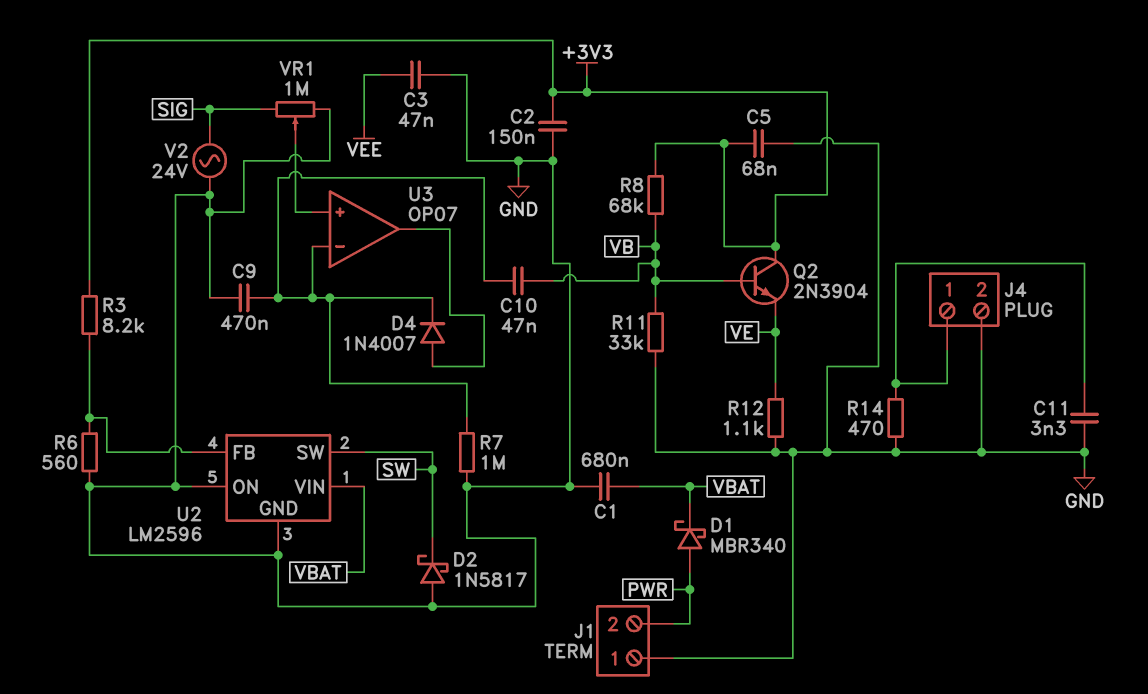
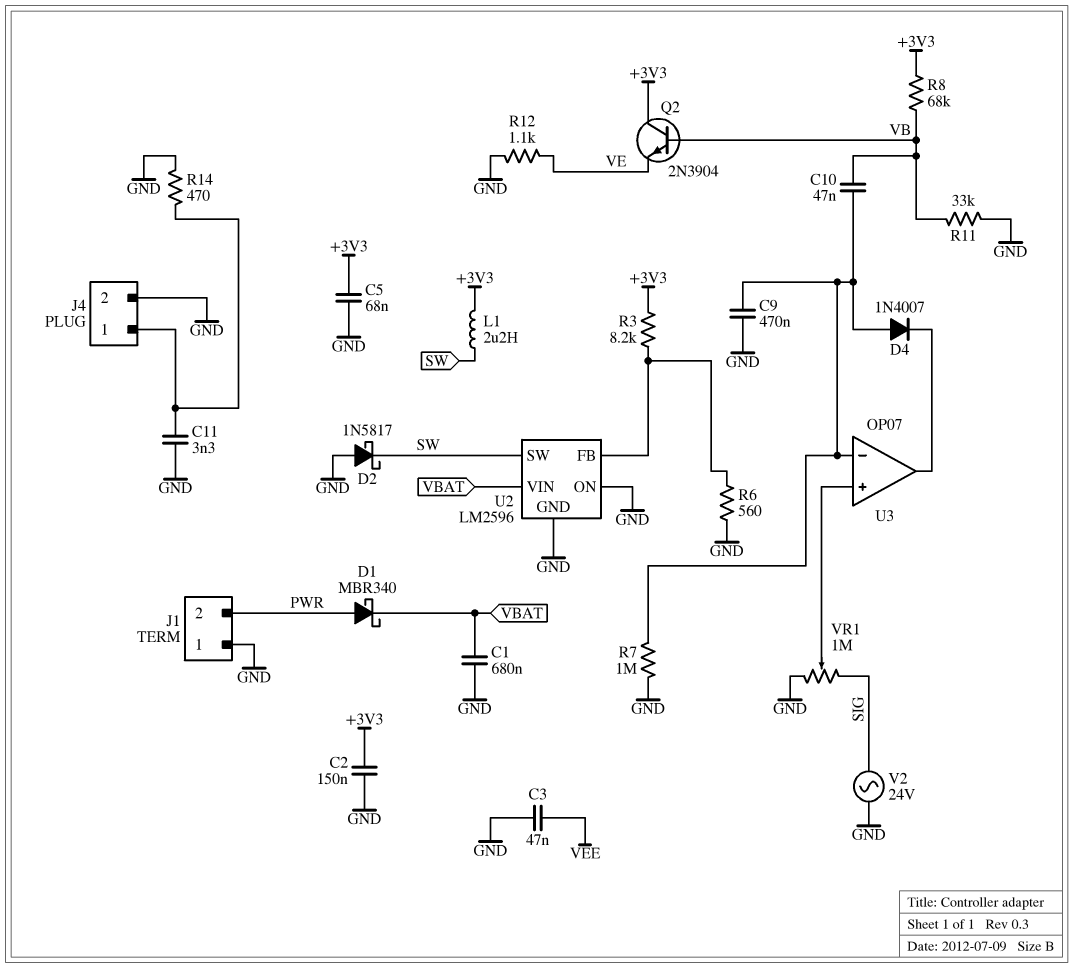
D4: diode 1N4007 (A U3/out, K U3/in-) -> diode 1N4007 (A U3/in-, K U3/out)
L1: none -> 2.2uH (+3V3, SW)

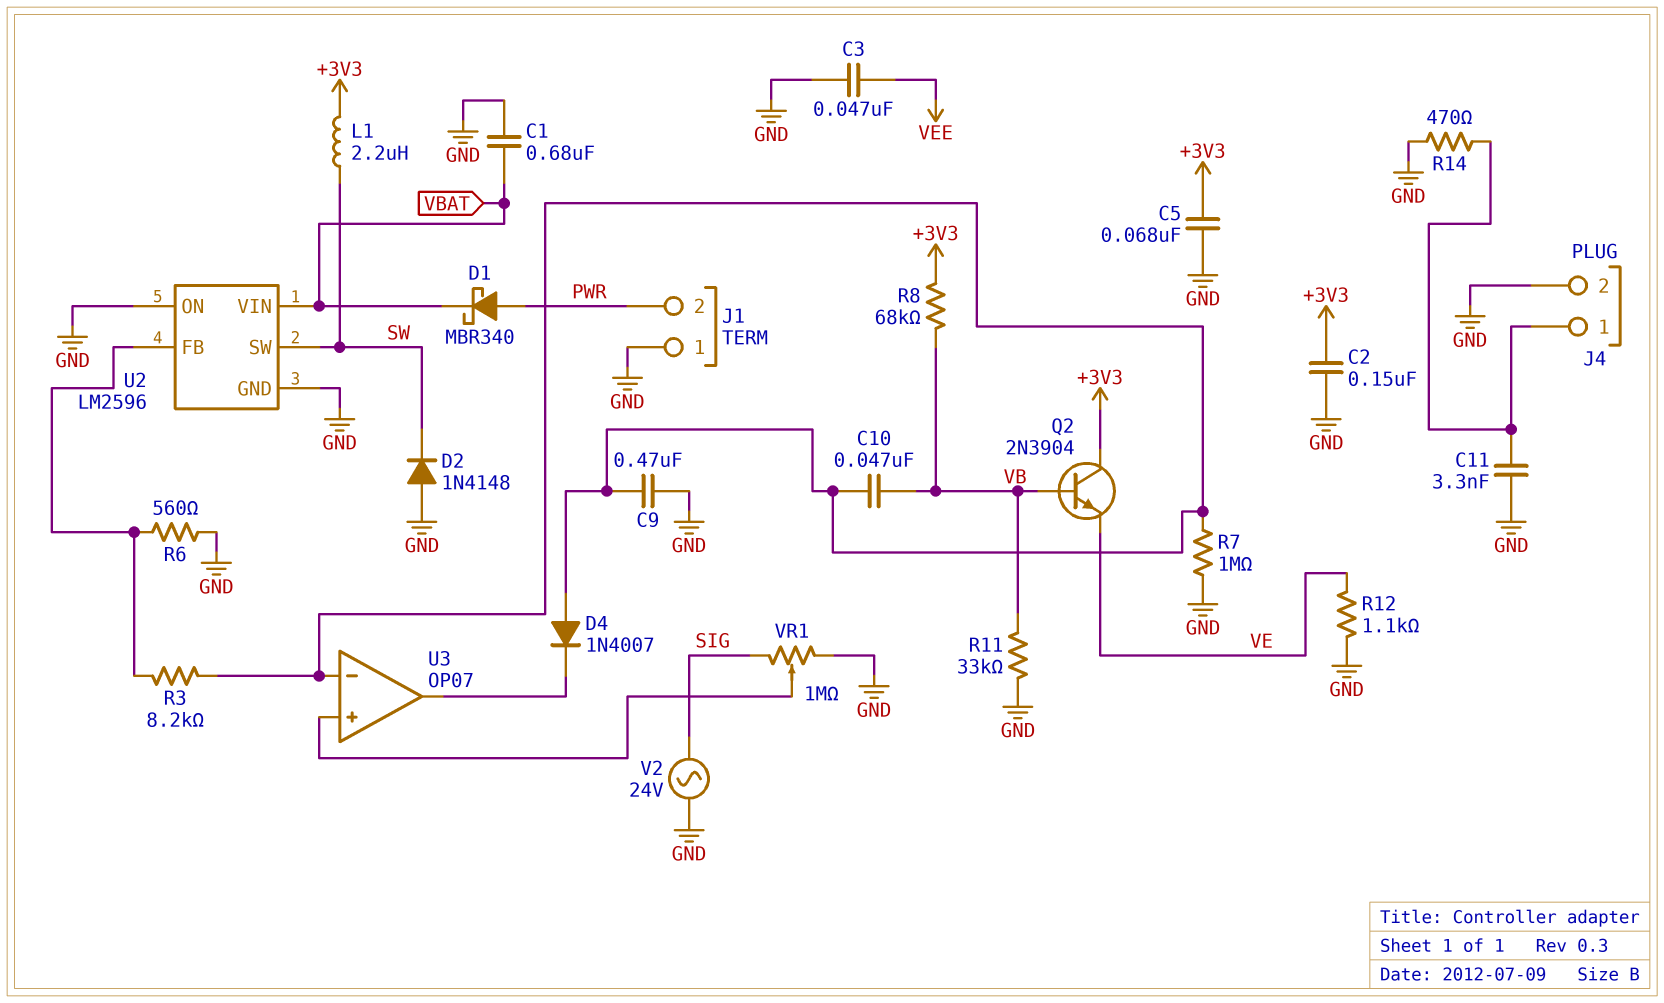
D2: schottky 1N5817 (A GND, K SW) -> diode 1N4148 (A GND, K SW)
R3: 8.2k (+3V3, U2/FB) -> 8.2k (U2/FB, U3/in-)

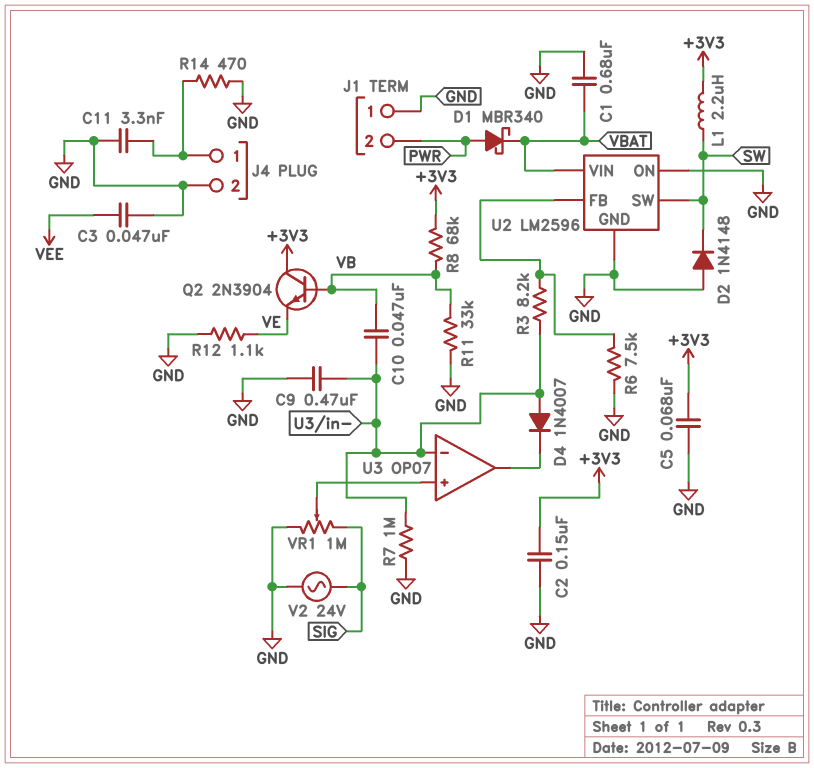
R6: 560 (GND, U2/FB) -> 7.5k (GND, U2/FB)

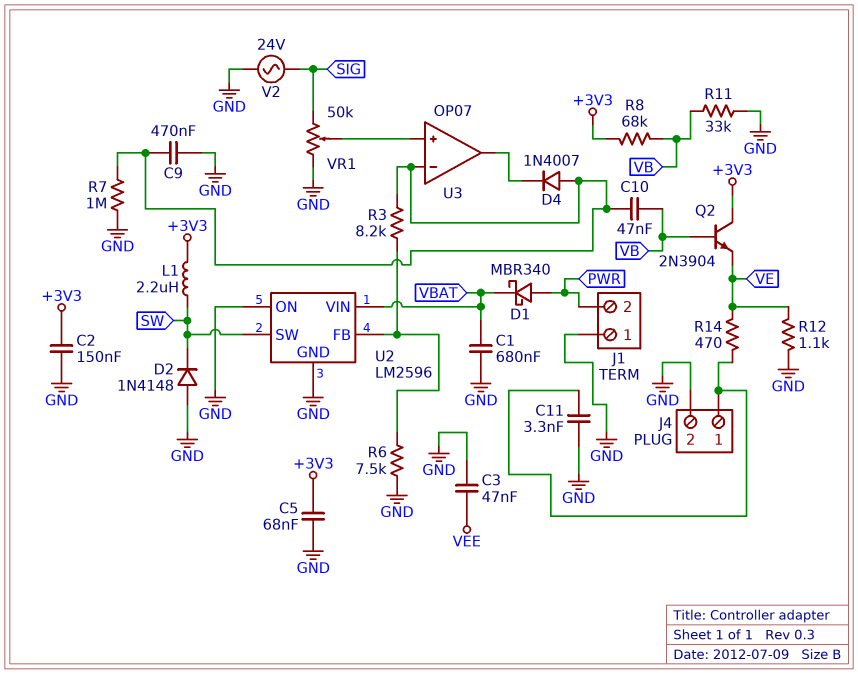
R14: 470 (GND, J4/1) -> 470 (J4/1, VE)
VR1: 1M (GND, SIG, wiper U3/in+) -> 50k (GND, SIG, wiper U3/in+)

